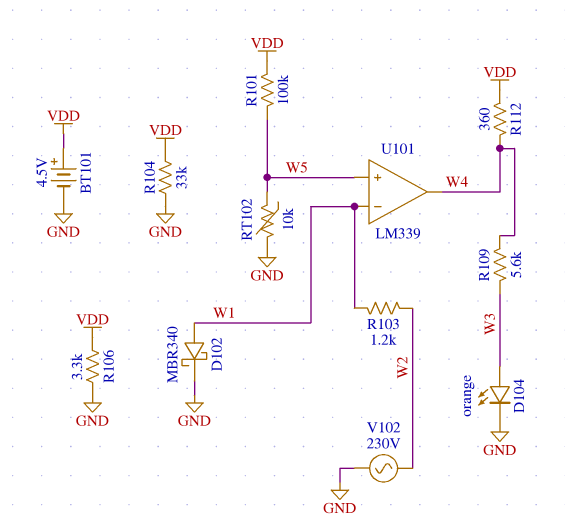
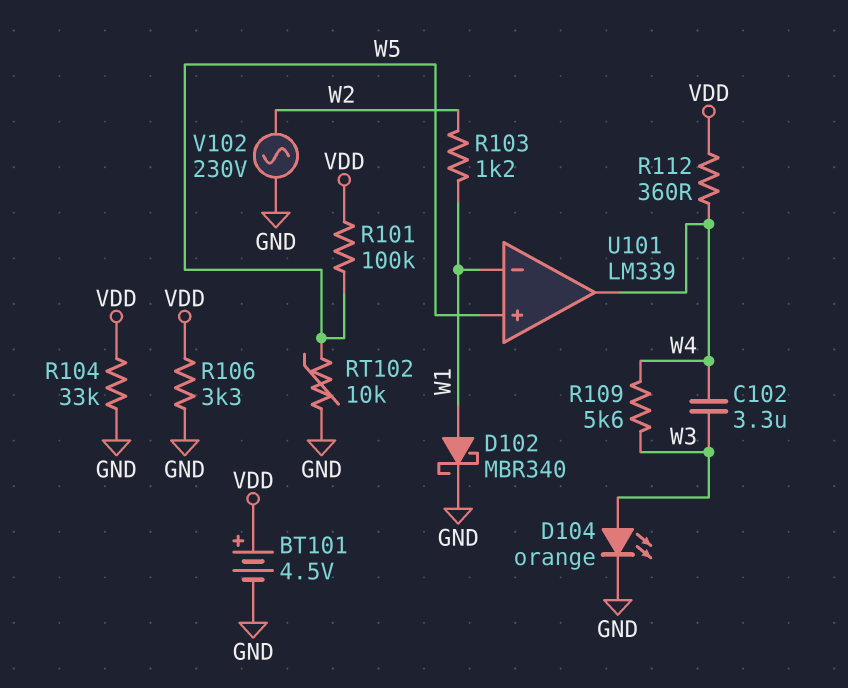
C102: none -> 3.3uF (W3, W4)

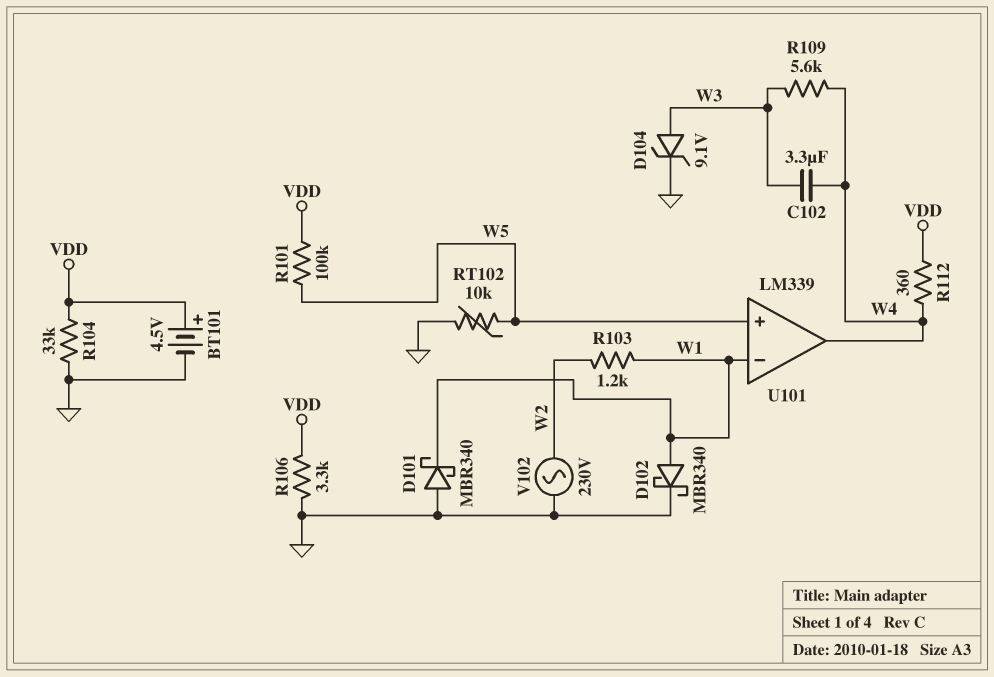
D101: none -> schottky MBR340 (A GND, K W1)
D104: LED orange (A W3, K GND) -> zener 9.1V (A W3, K GND)

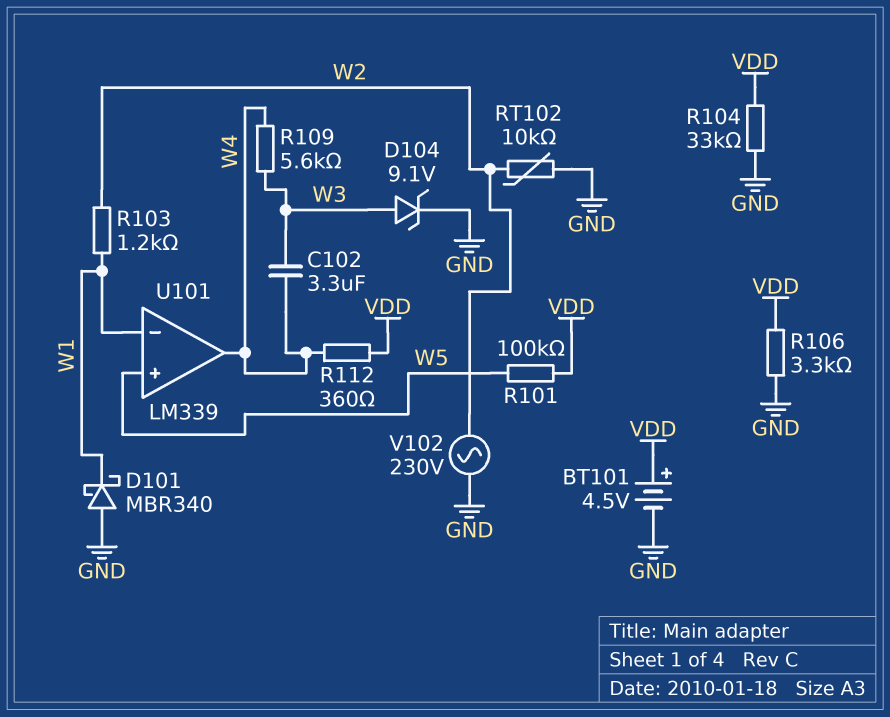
D102: schottky MBR340 (A W1, K GND) -> none
RT102: 10k (GND, W5) -> 10k (GND, W2)

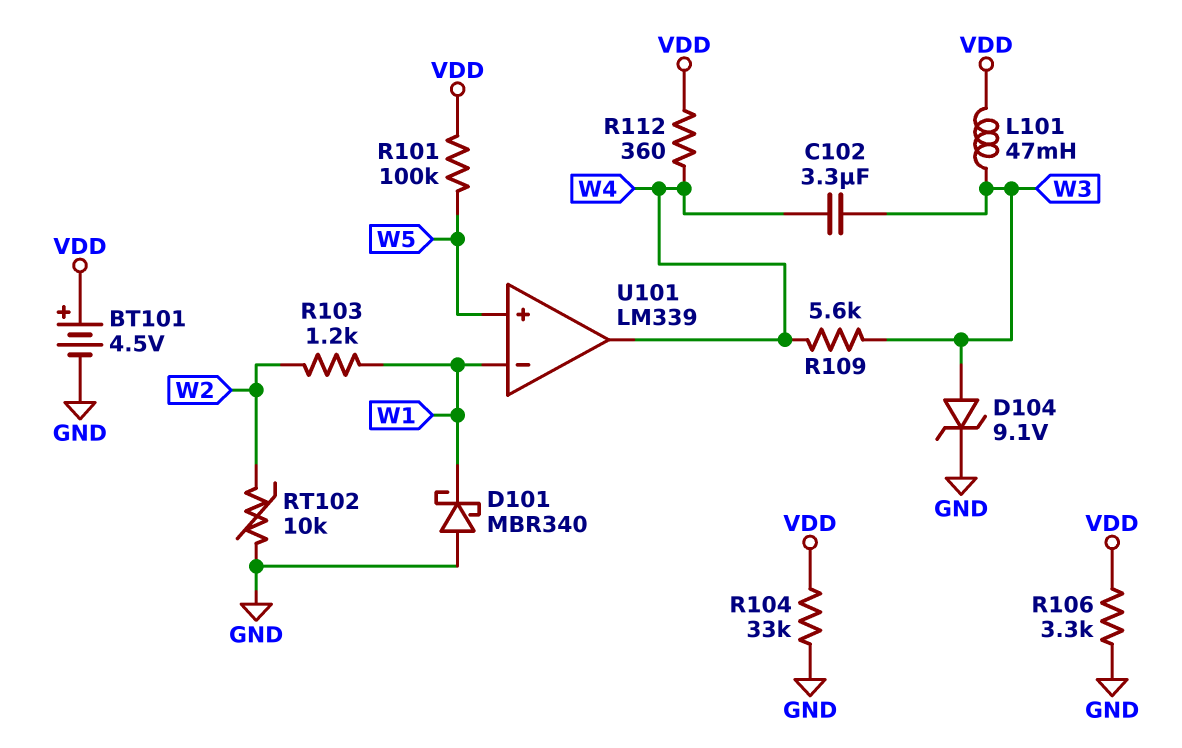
L101: none -> 47mH (VDD, W3)
V102: AC 230V (GND, W2) -> none

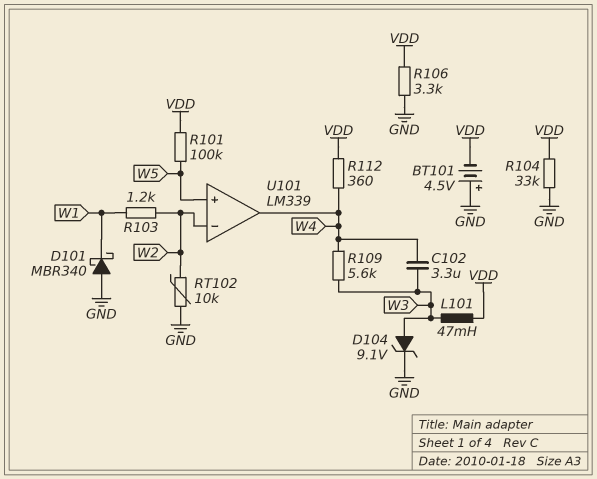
BT101: 4.5V (plus VDD, minus GND) -> 4.5V (plus GND, minus VDD)
U101 pin in-: W1 -> W2

